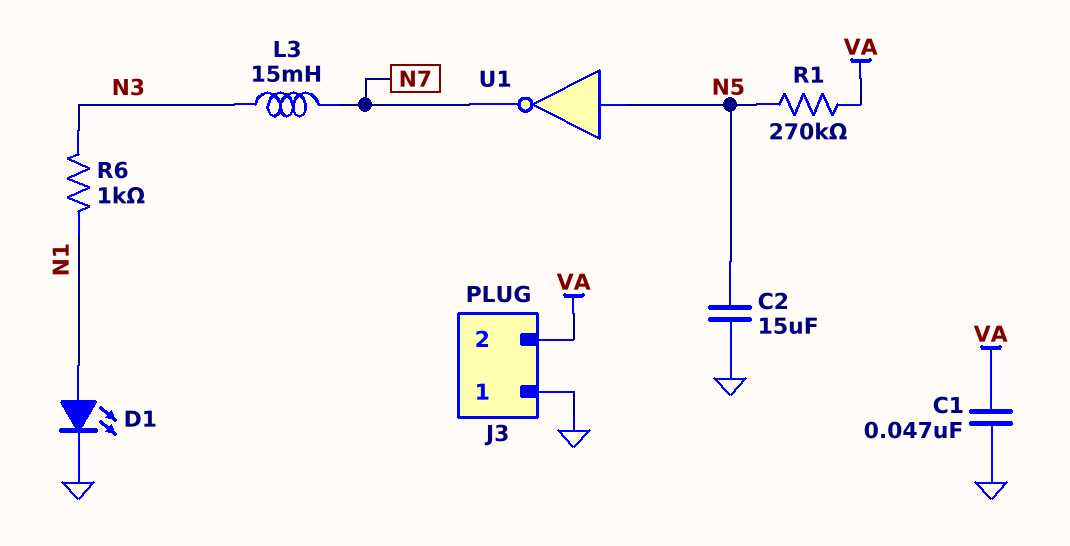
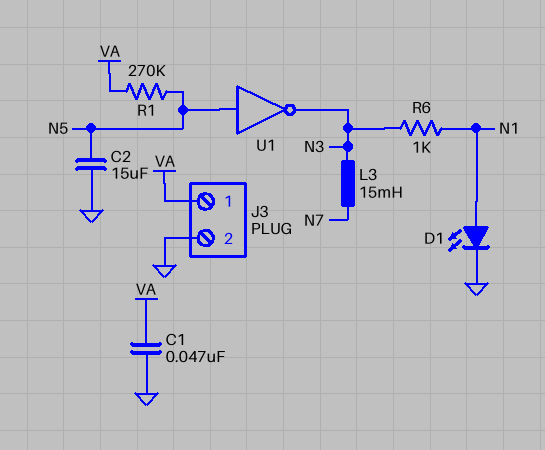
J3 pin 1: GND -> VA
J3 pin 2: VA -> GND
U1: NOT (in N5, out N7) -> NOT (in N5, out N3)

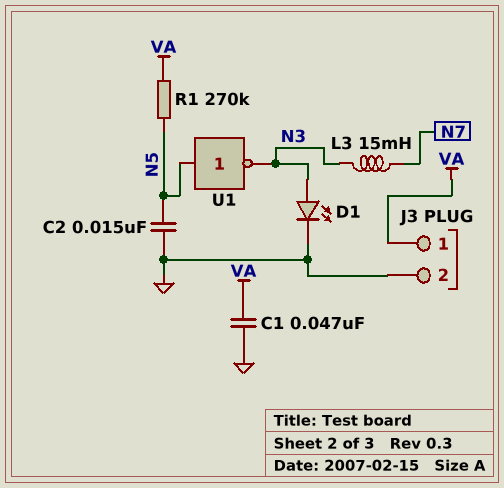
C2: 15uF (GND, N5) -> 15nF (GND, N5)
D1: LED (A N1, K GND) -> LED (A N3, K GND)
R6: 1k (N1, N3) -> none

